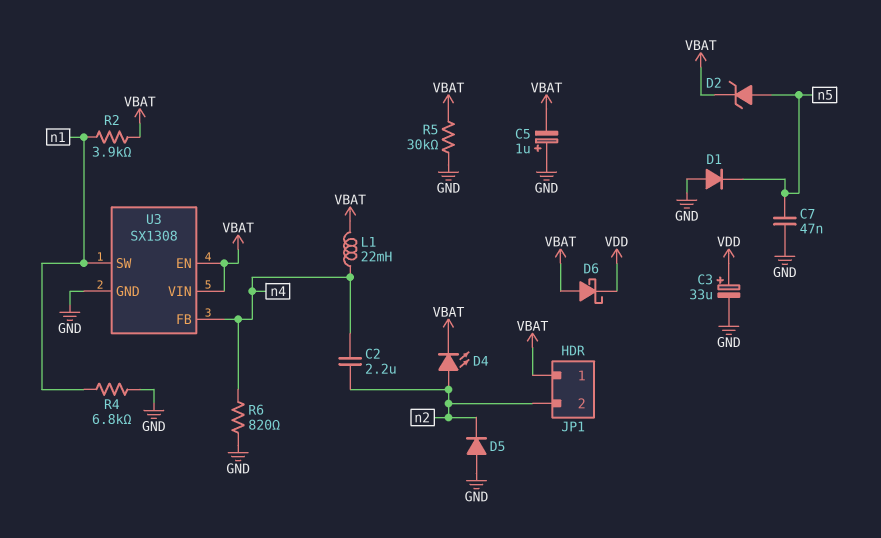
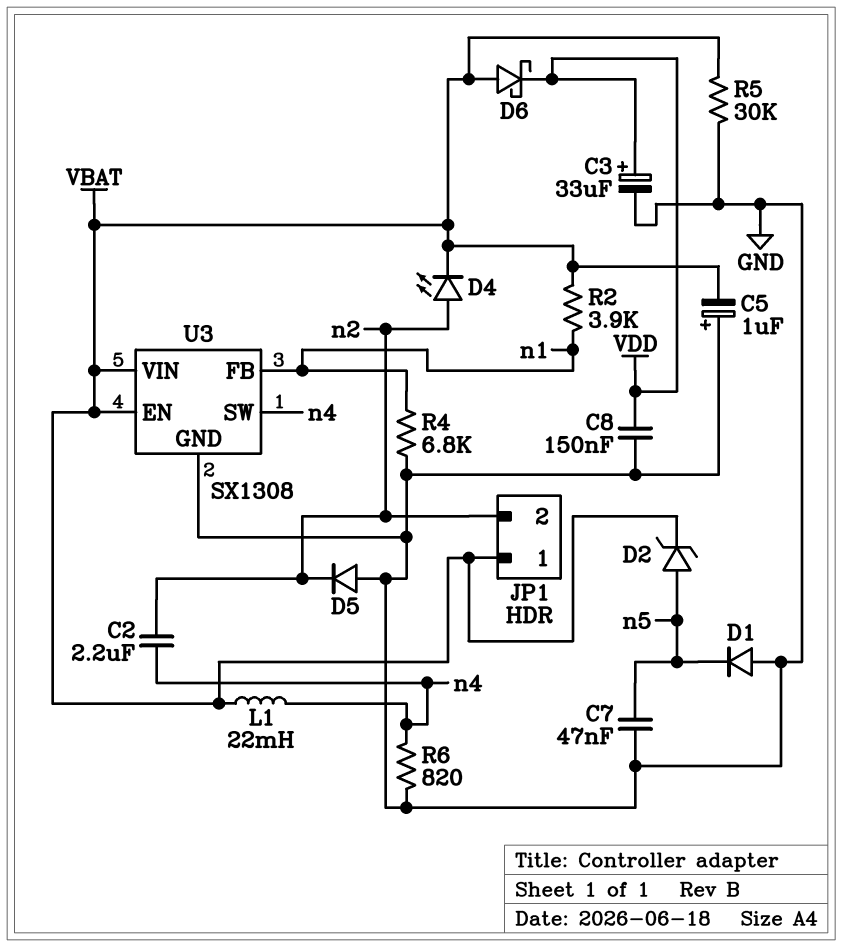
C8: none -> 150nF (GND, VDD)
U3 pin FB: n4 -> n1
U3 pin SW: n1 -> n4

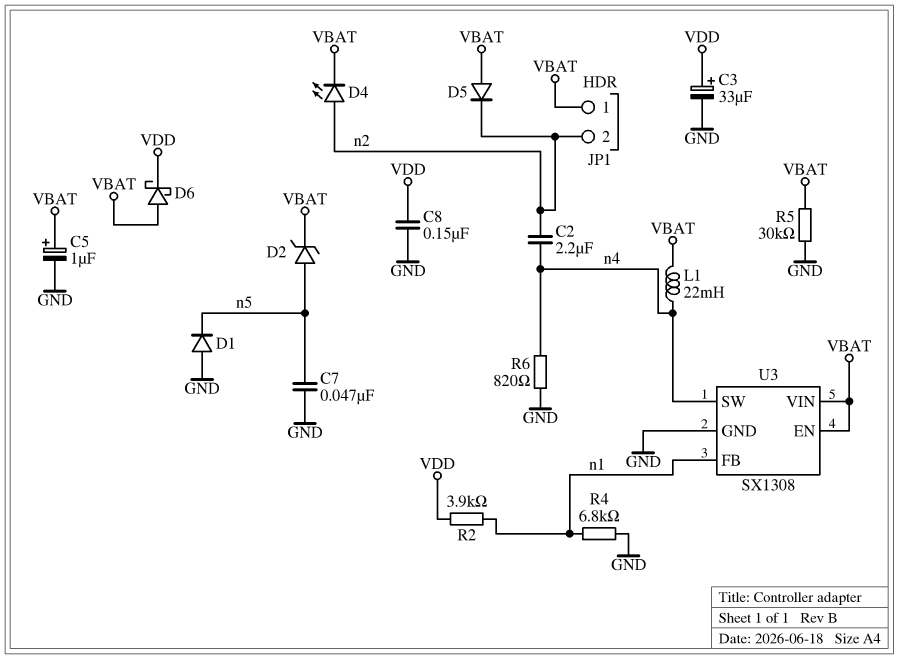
C5: 1uF (plus GND, minus VBAT) -> 1uF (plus VBAT, minus GND)
D5: diode (A GND, K n2) -> diode (A VBAT, K n2)
R2: 3.9k (VBAT, n1) -> 3.9k (VDD, n1)

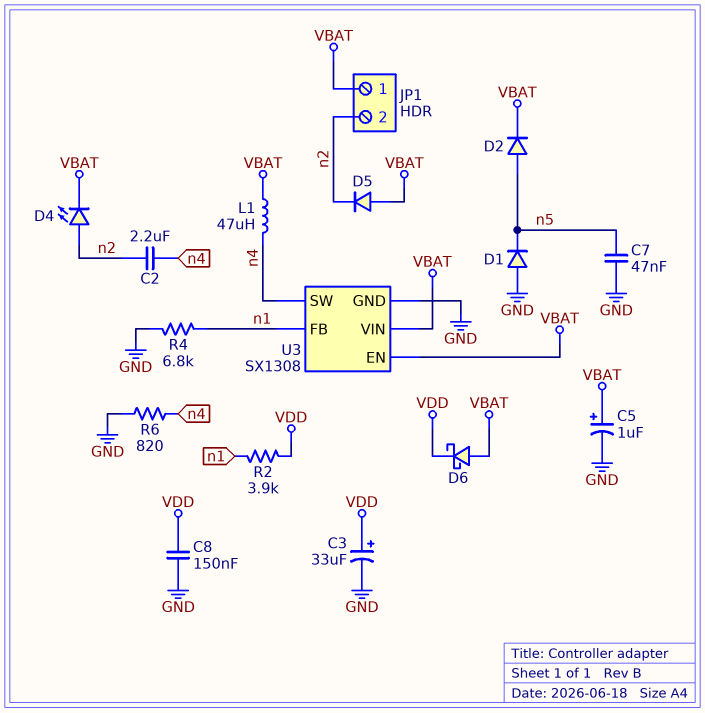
D2: zener (A n5, K VBAT) -> diode (A n5, K VBAT)
L1: 22mH (VBAT, n4) -> 47uH (VBAT, n4)
R5: 30k (GND, VBAT) -> none

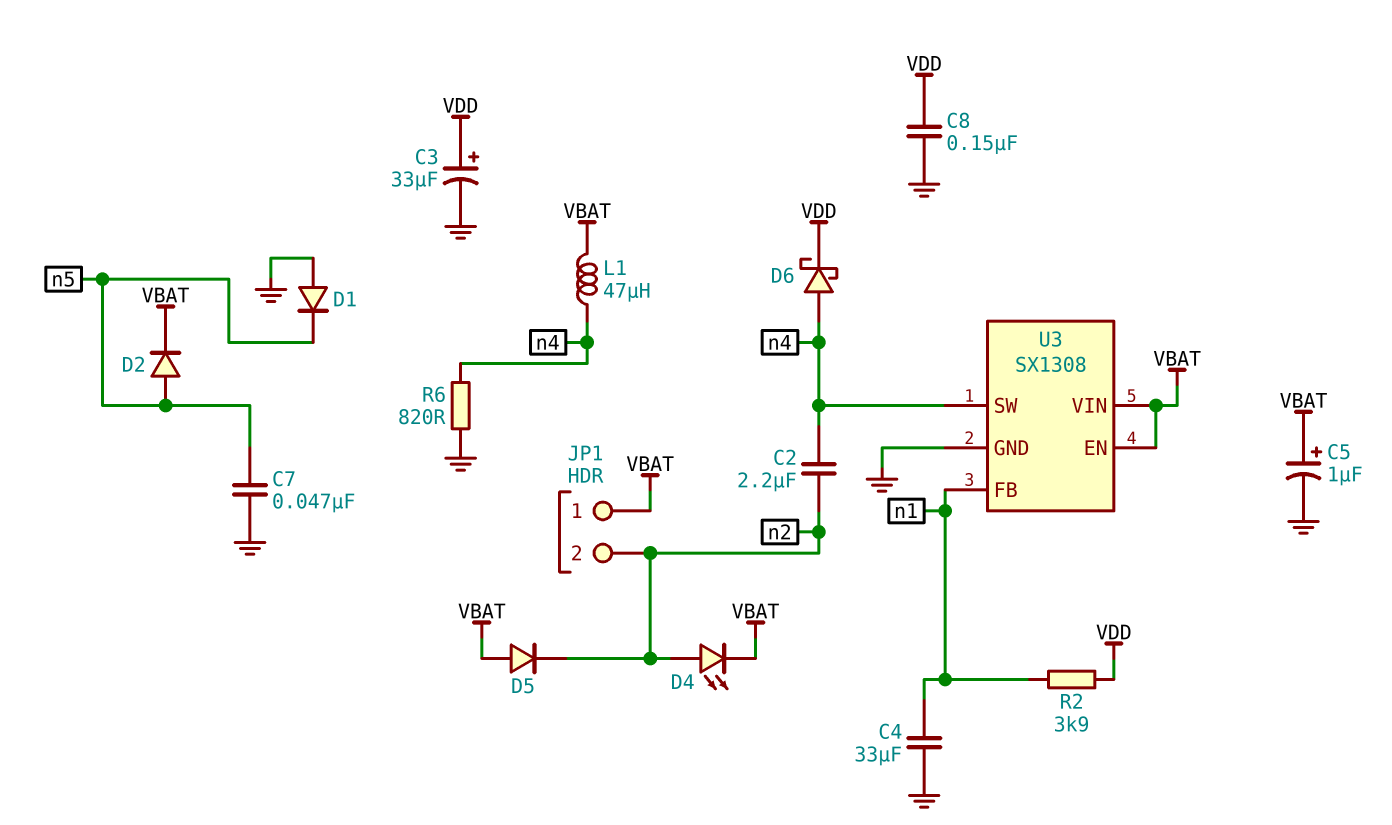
C4: none -> 33uF (GND, n1)
D6: schottky (A VBAT, K VDD) -> schottky (A n4, K VDD)
R4: 6.8k (GND, n1) -> none

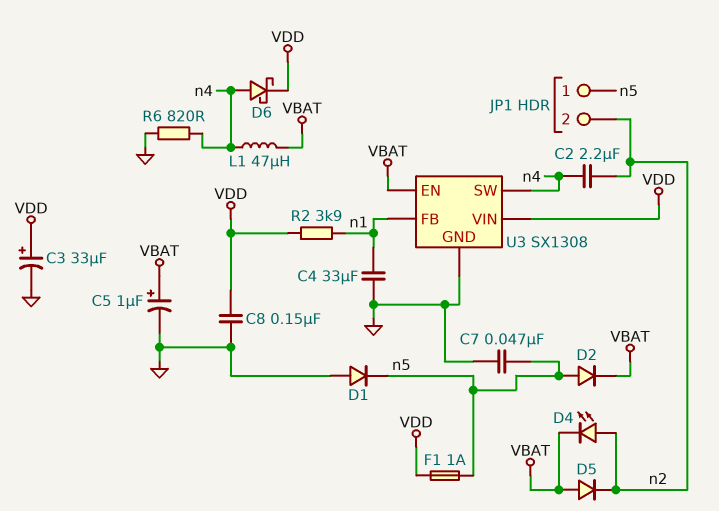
F1: none -> 1A (VDD, n5)
JP1 pin 1: VBAT -> n5
U3 pin VIN: VBAT -> VDD

